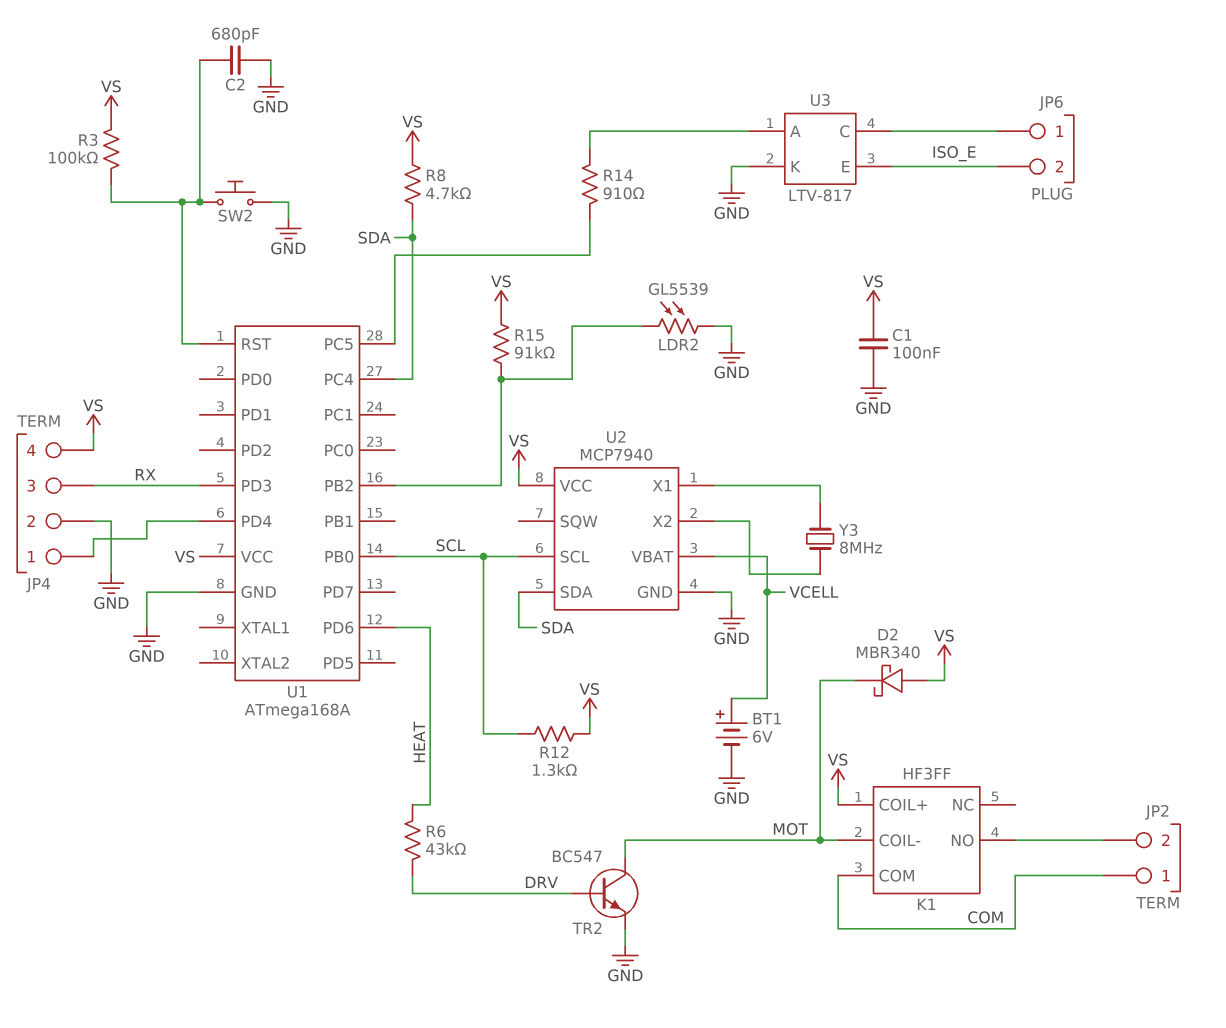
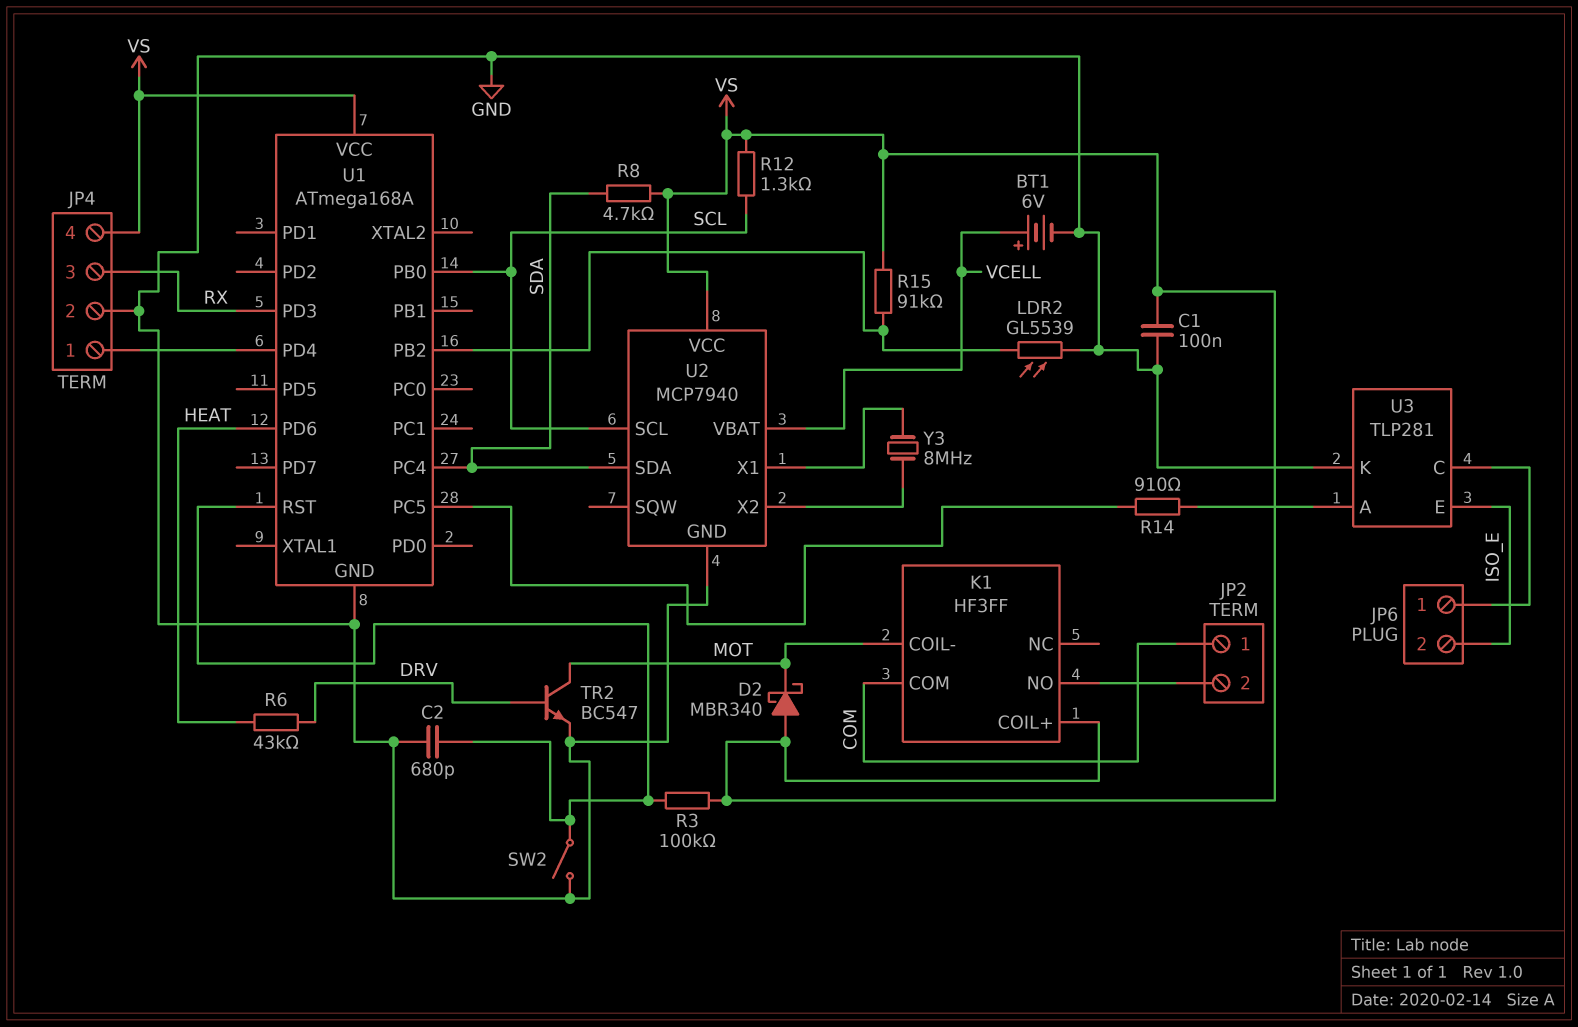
SW2: button (GND, U1/RST) -> switch (GND, U1/RST)
U3: LTV-817 -> TLP281

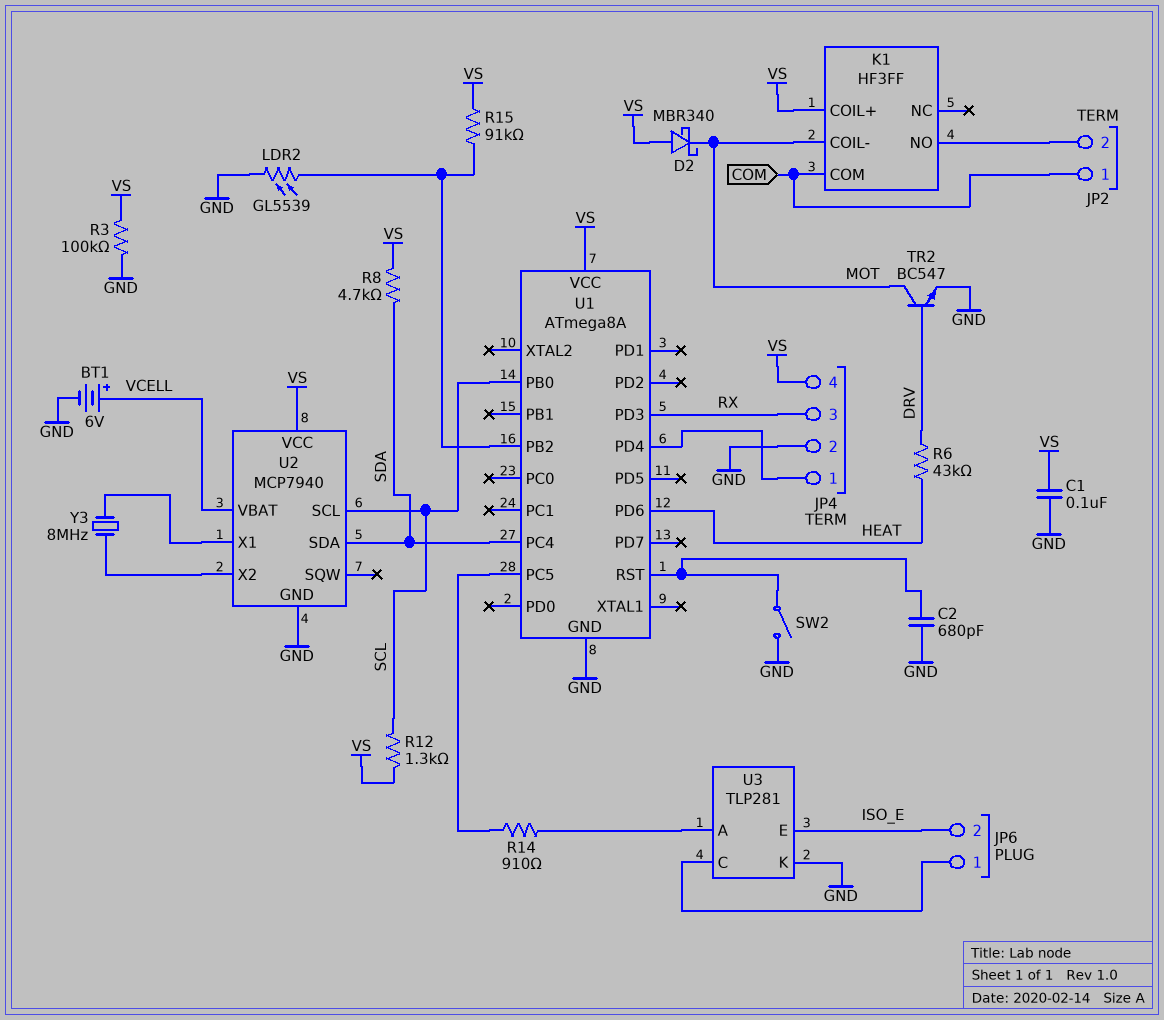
R3: 100k (U1/RST, VS) -> 100k (GND, VS)
U1: ATmega168A -> ATmega8A

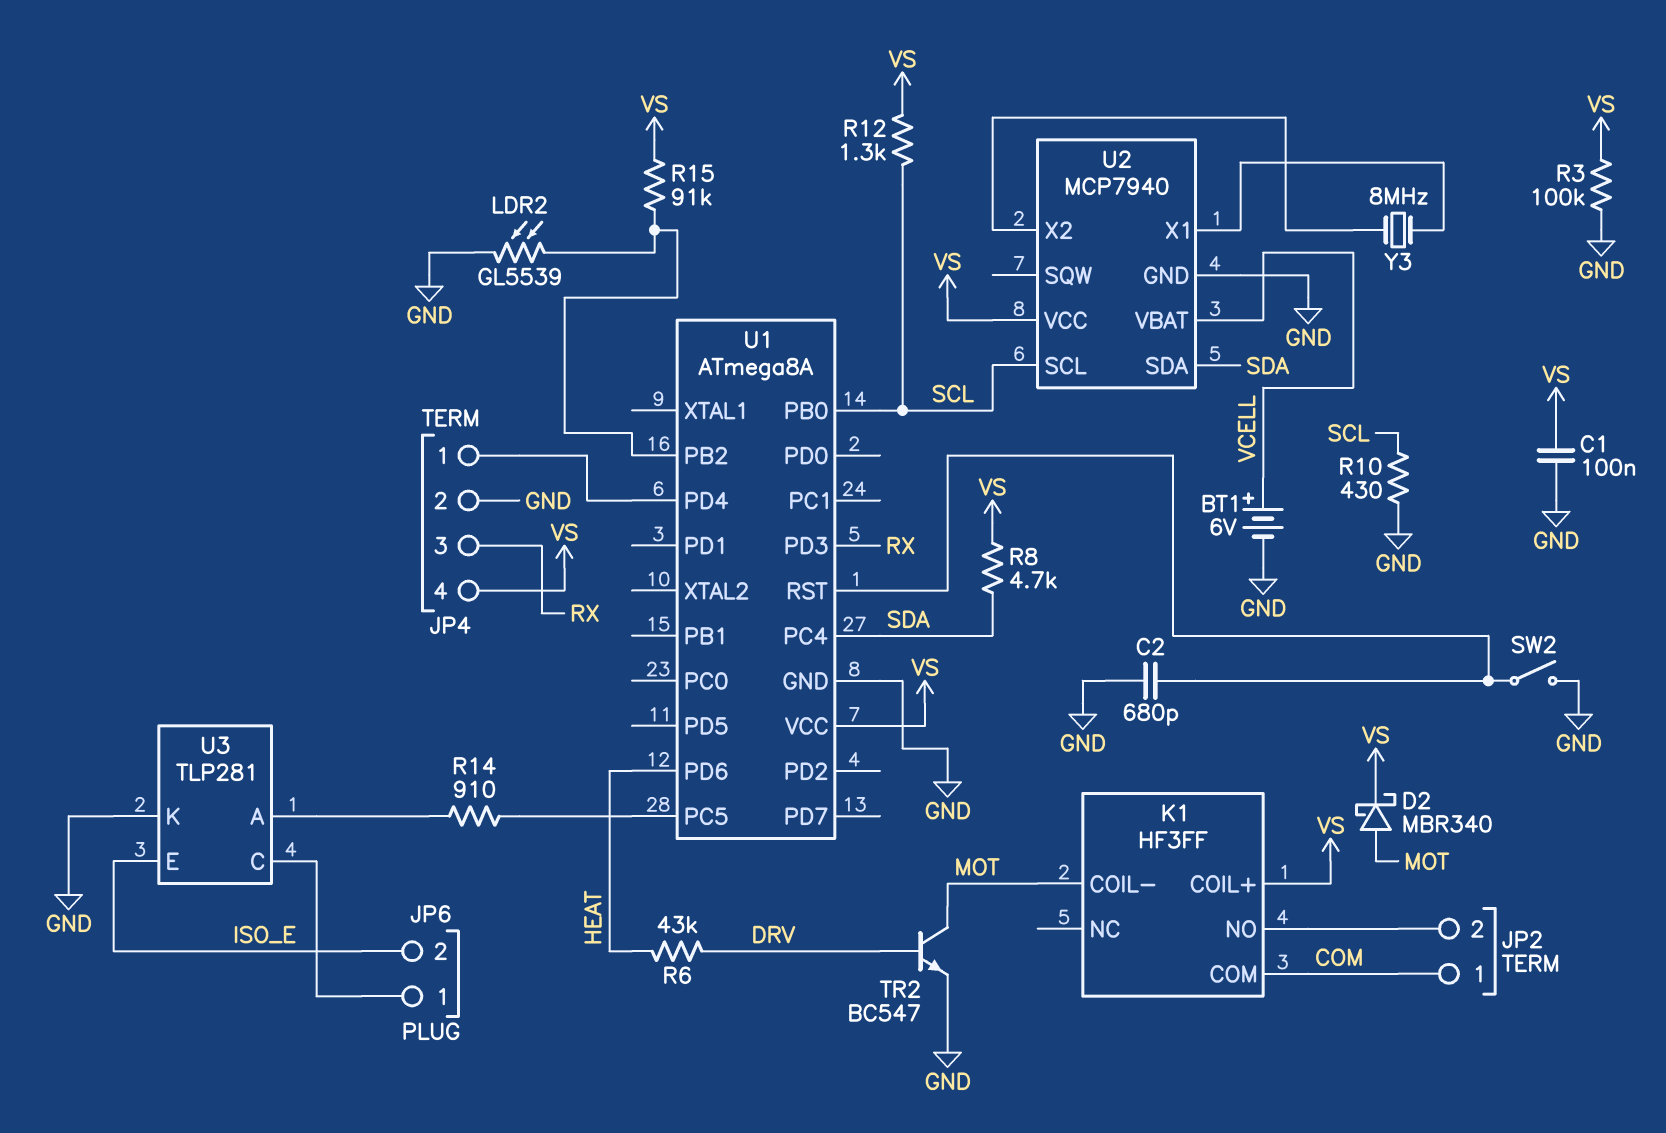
D2: schottky MBR340 (A VS, K MOT) -> schottky MBR340 (A MOT, K VS)
R10: none -> 430 (GND, SCL)

